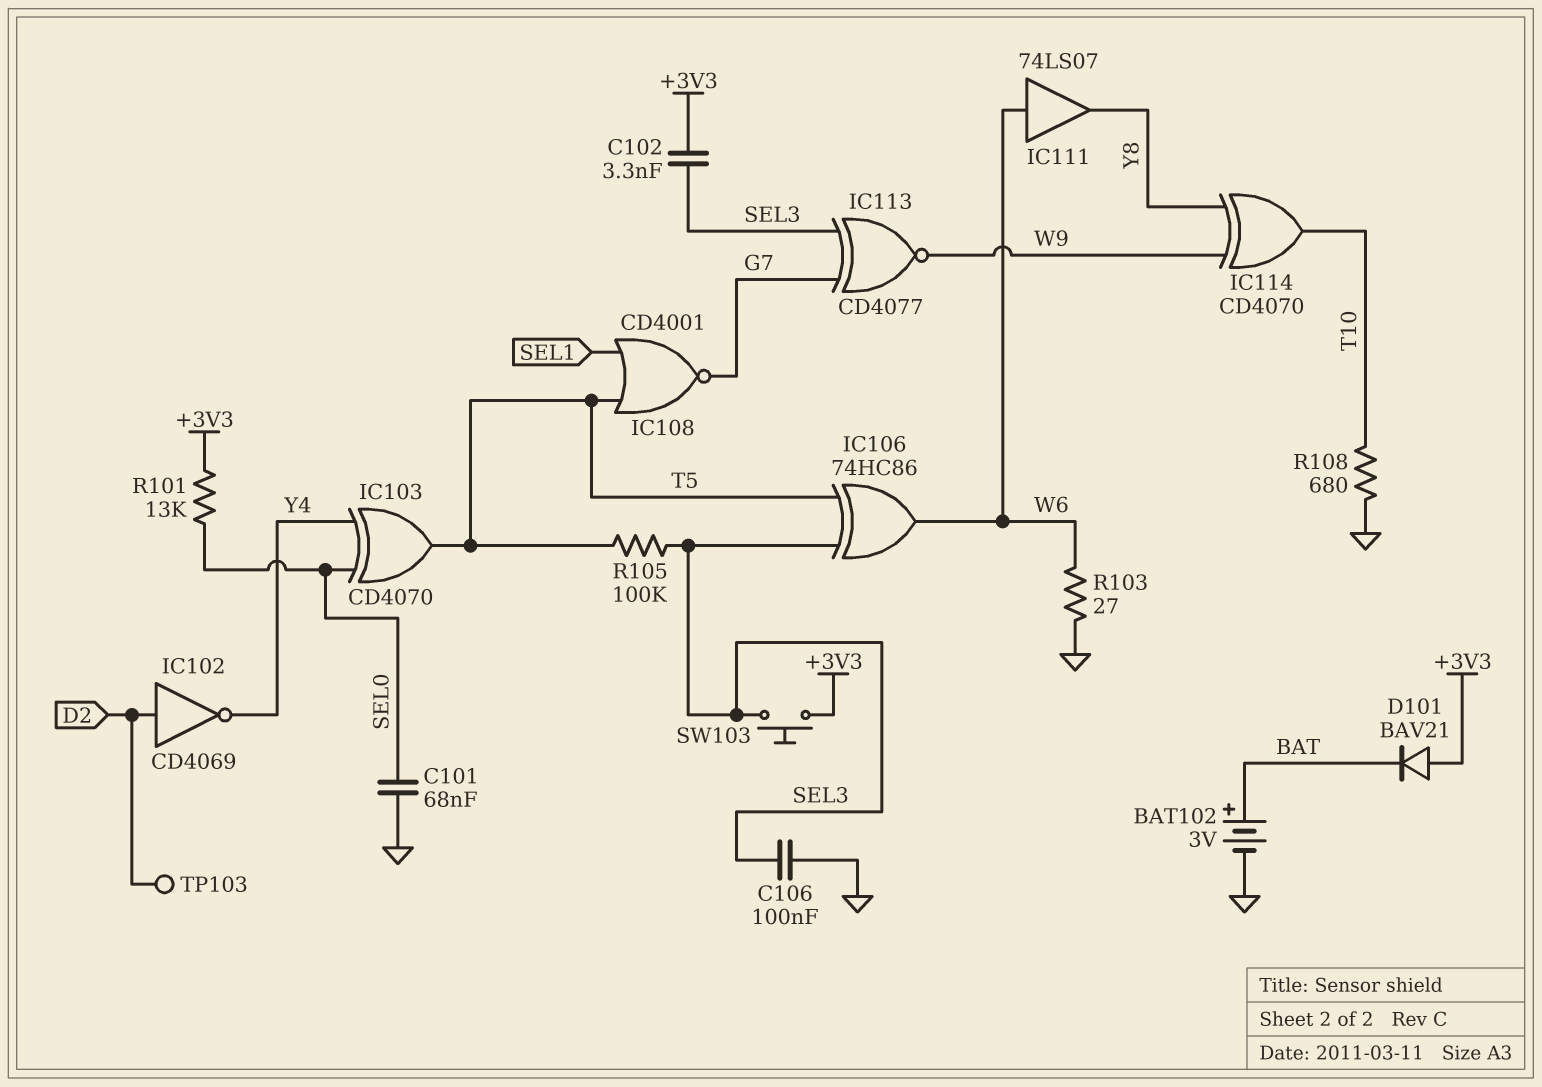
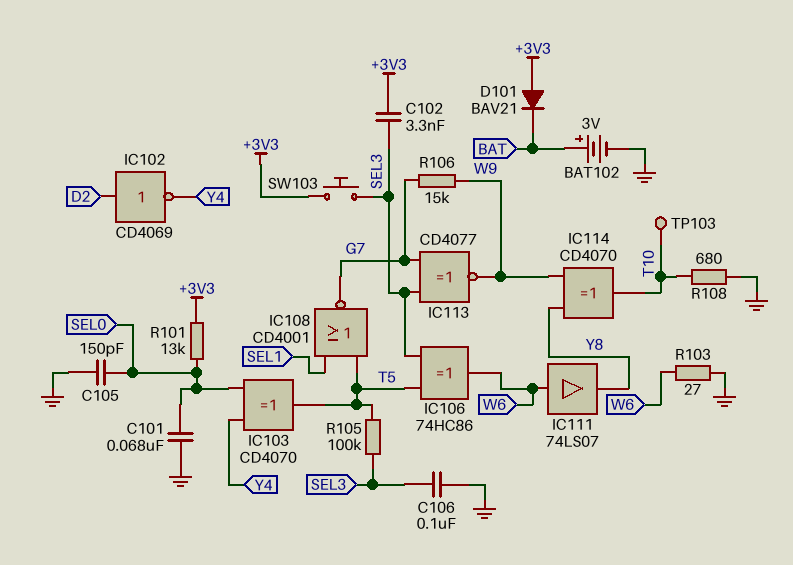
C105: none -> 150pF (GND, SEL0)
R106: none -> 15k (G7, W9)
TP103: test point (D2) -> test point (T10)

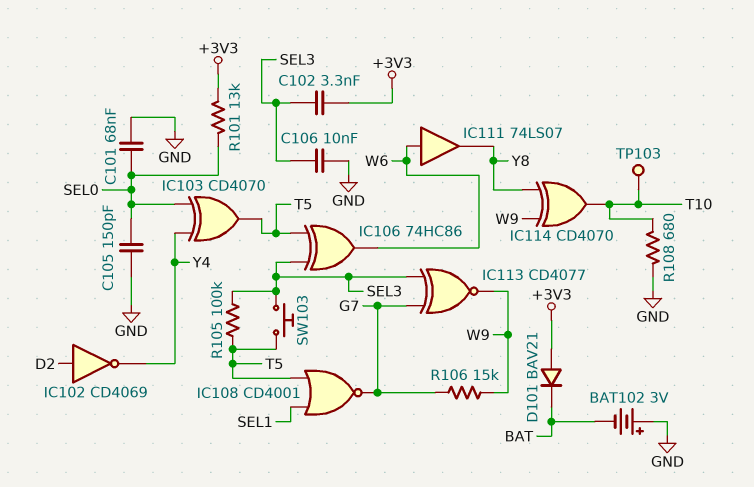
BAT102: 3V (plus BAT, minus GND) -> 3V (plus GND, minus BAT)
C106: 100nF (GND, SEL3) -> 10nF (GND, SEL3)
R103: 27 (GND, W6) -> none
SW103: button (+3V3, SEL3) -> button (SEL3, T5)

